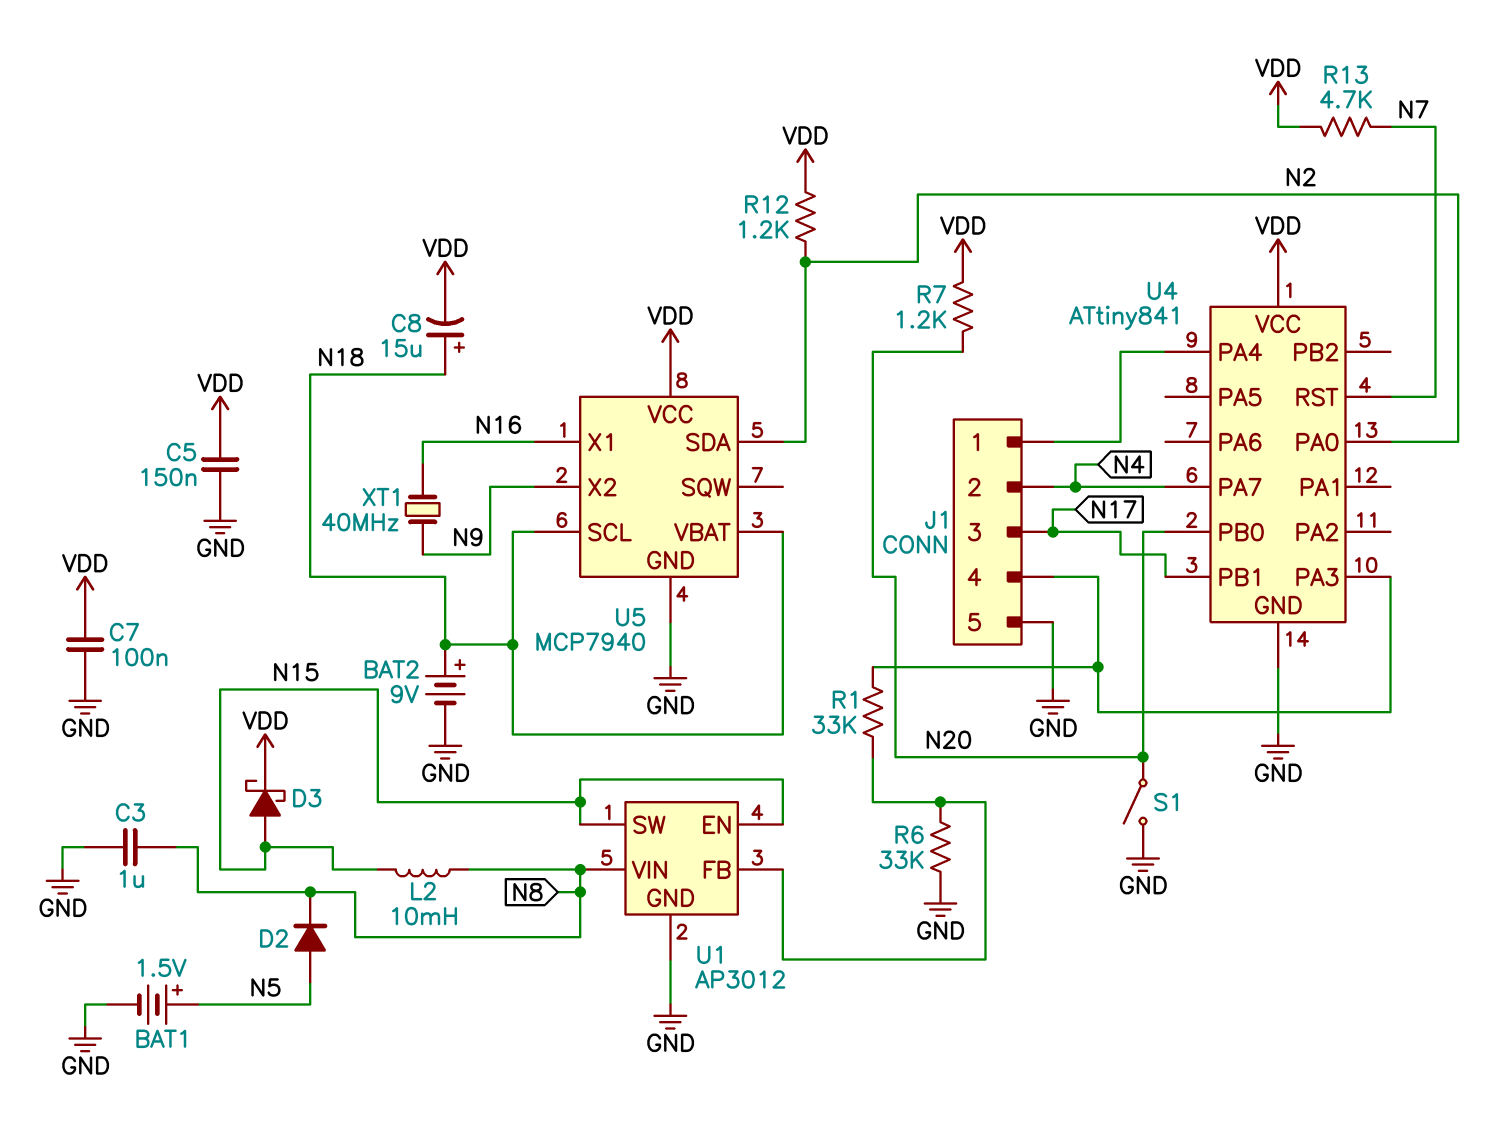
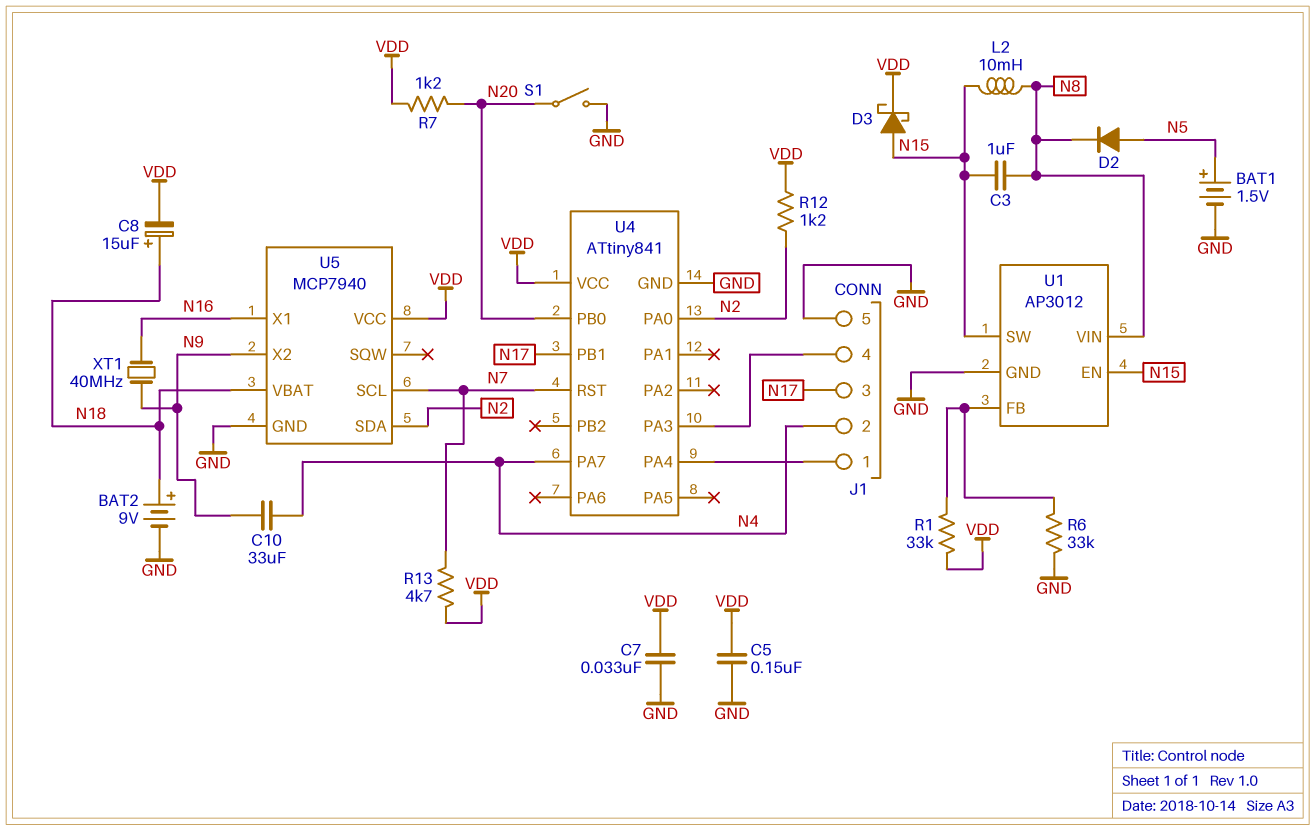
C3: 1uF (GND, N8) -> 1uF (N8, N15)
C7: 100nF (GND, VDD) -> 33nF (GND, VDD)
C10: none -> 33uF (N4, N9)
R1: 33k (J1/4, U1/FB) -> 33k (U1/FB, VDD)
U5 pin SCL: N18 -> N7

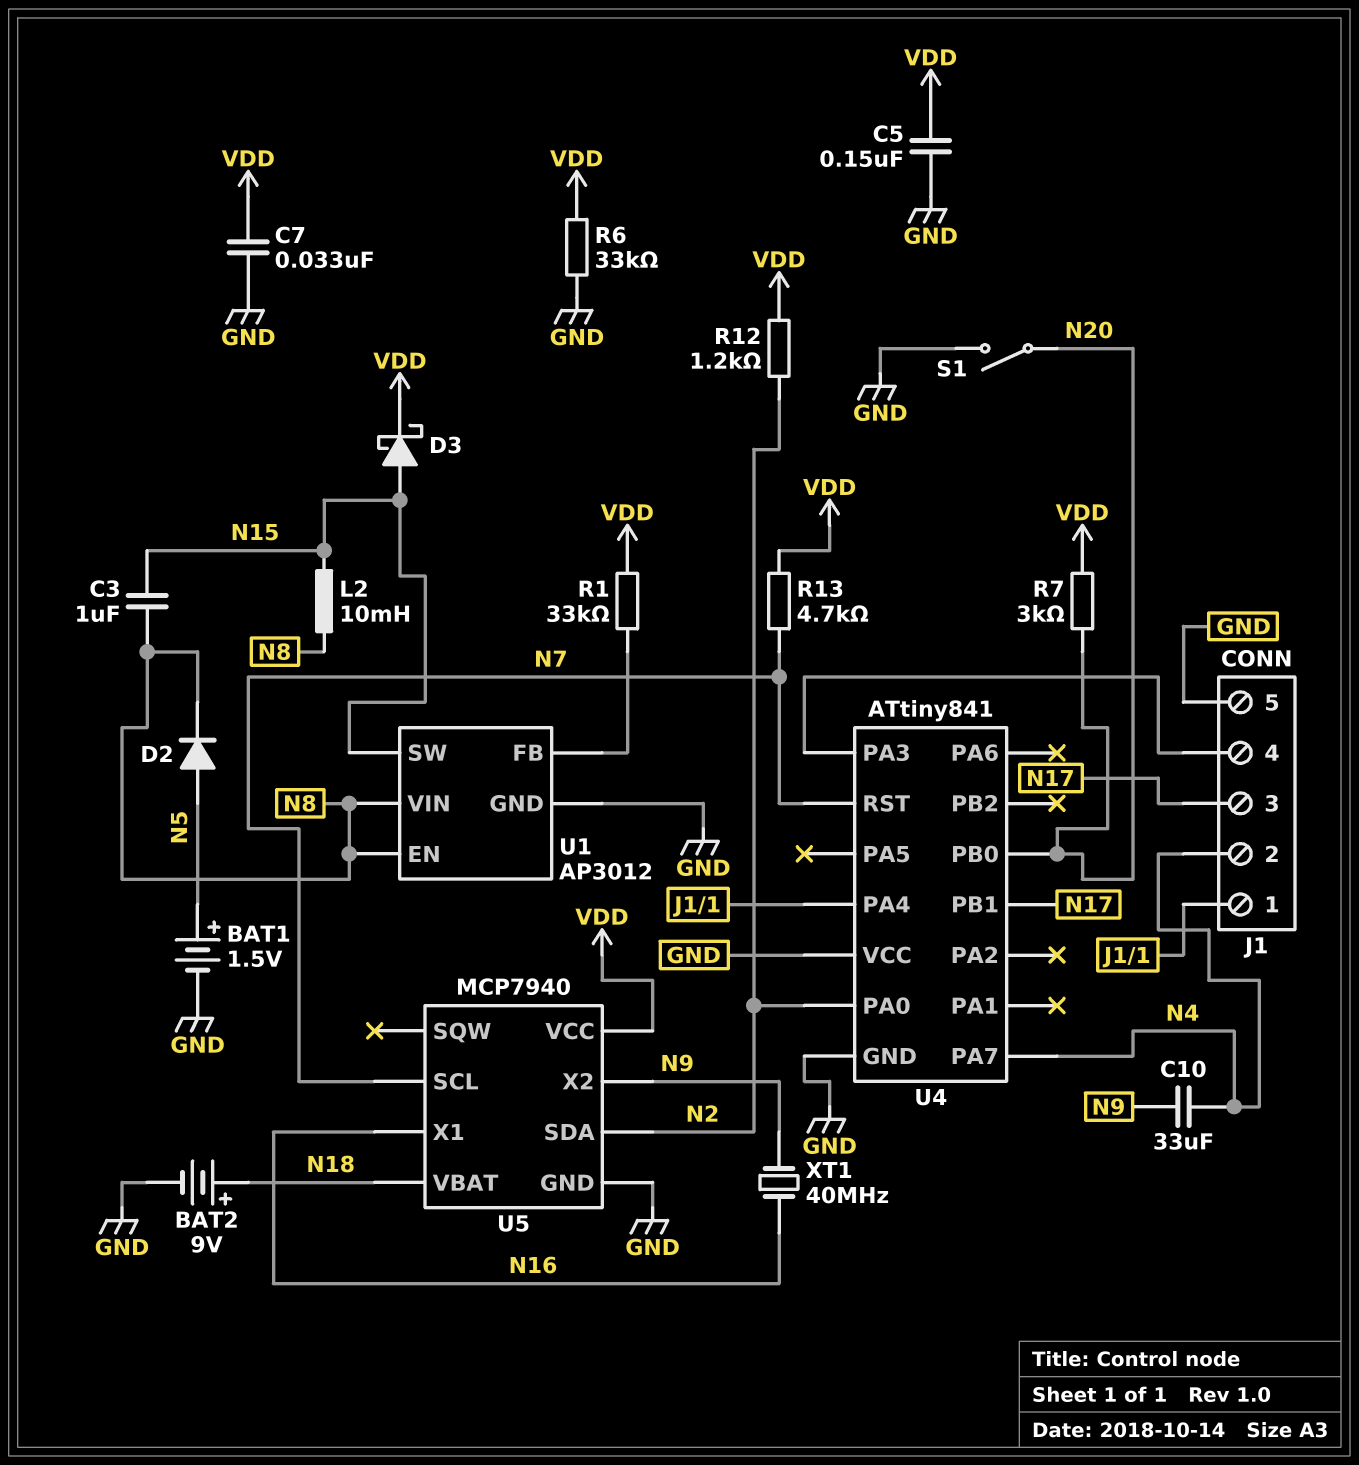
C8: 15uF (plus N18, minus VDD) -> none
R6: 33k (GND, U1/FB) -> 33k (GND, VDD)
R7: 1.2k (N20, VDD) -> 3k (N20, VDD)
U1 pin EN: N15 -> N8
U4 pin VCC: VDD -> GND

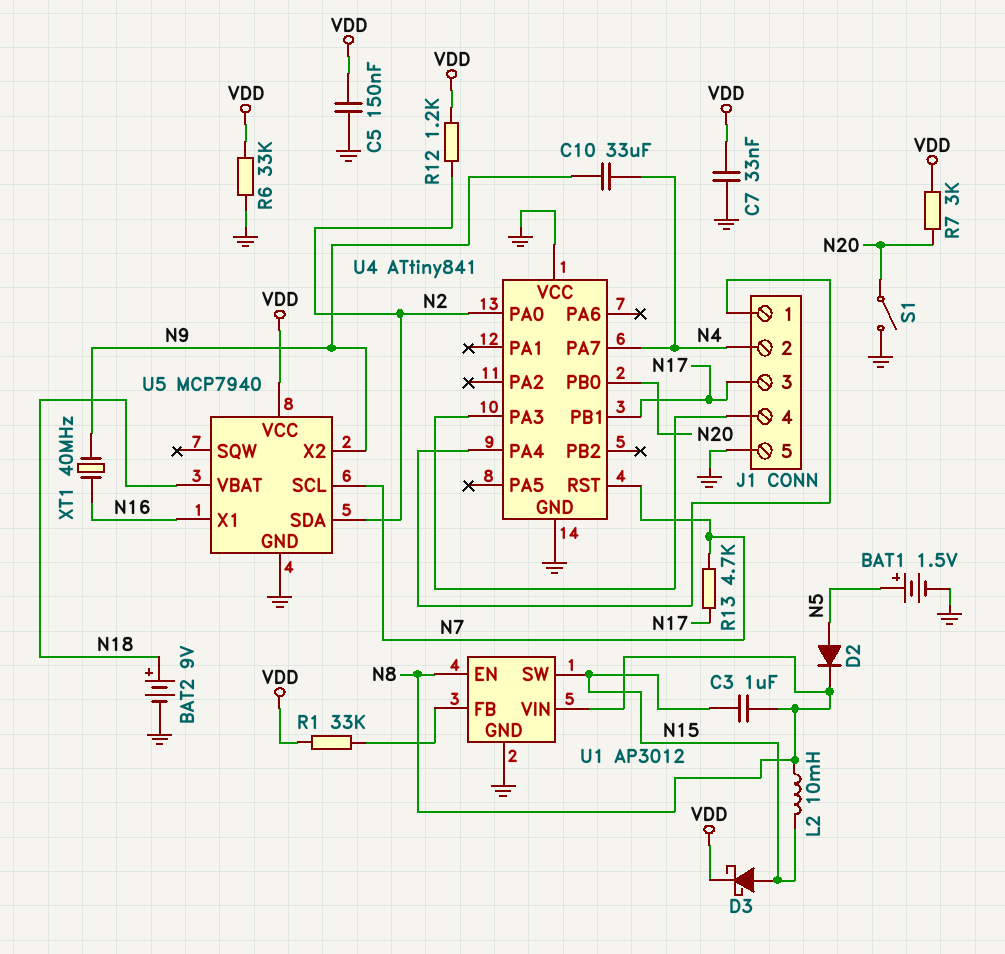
R13: 4.7k (N7, VDD) -> 4.7k (N7, N17)

